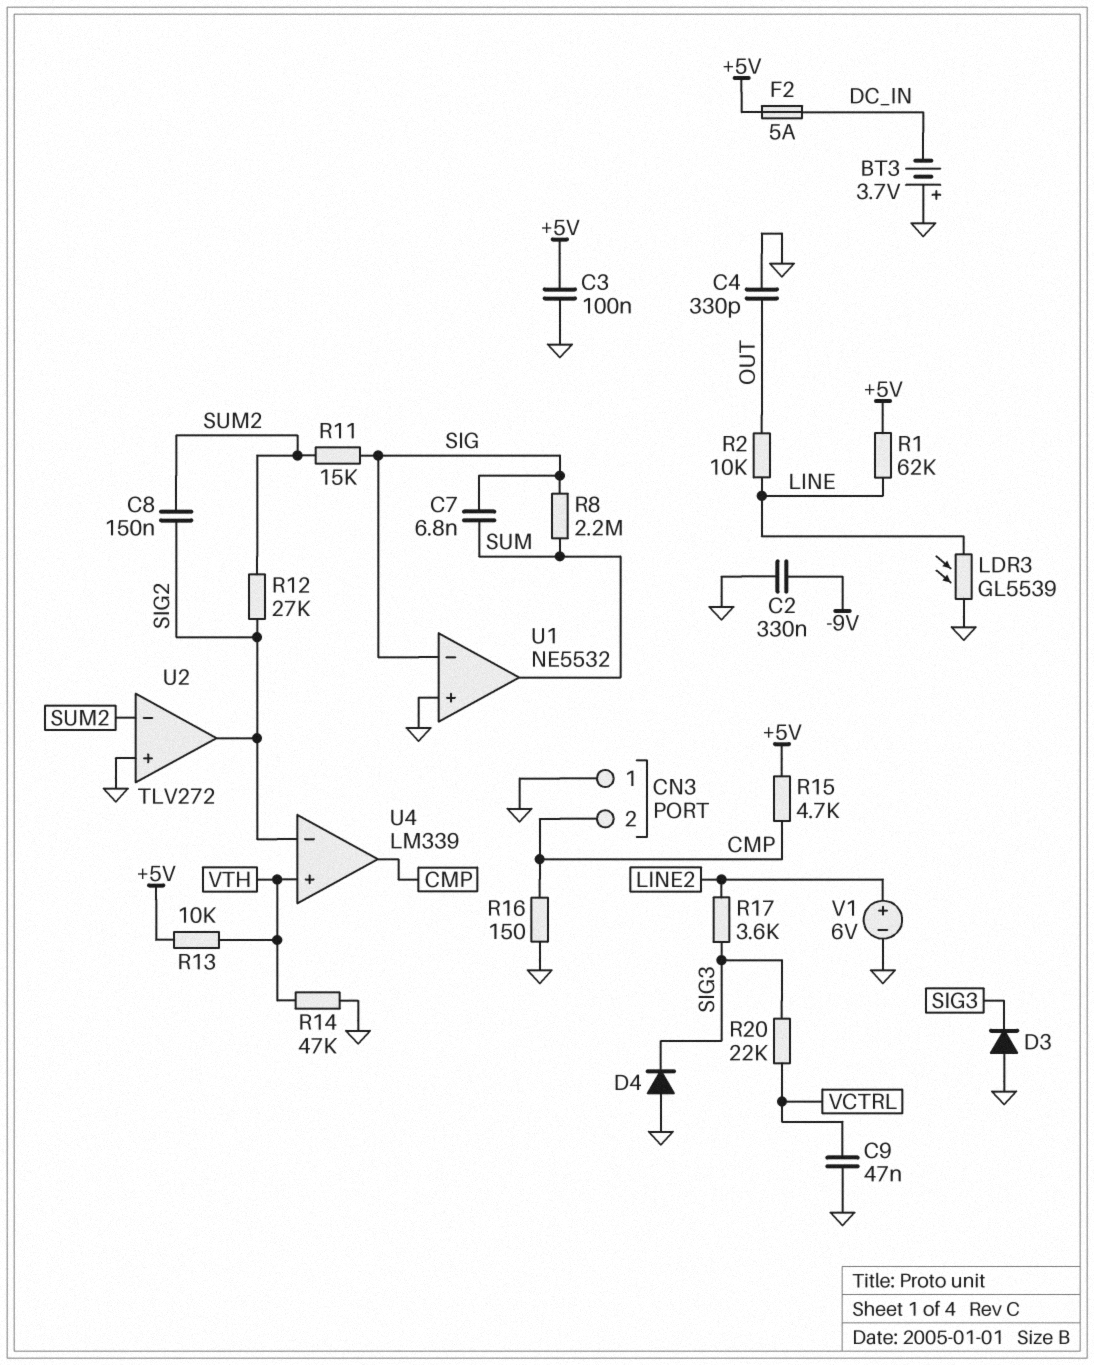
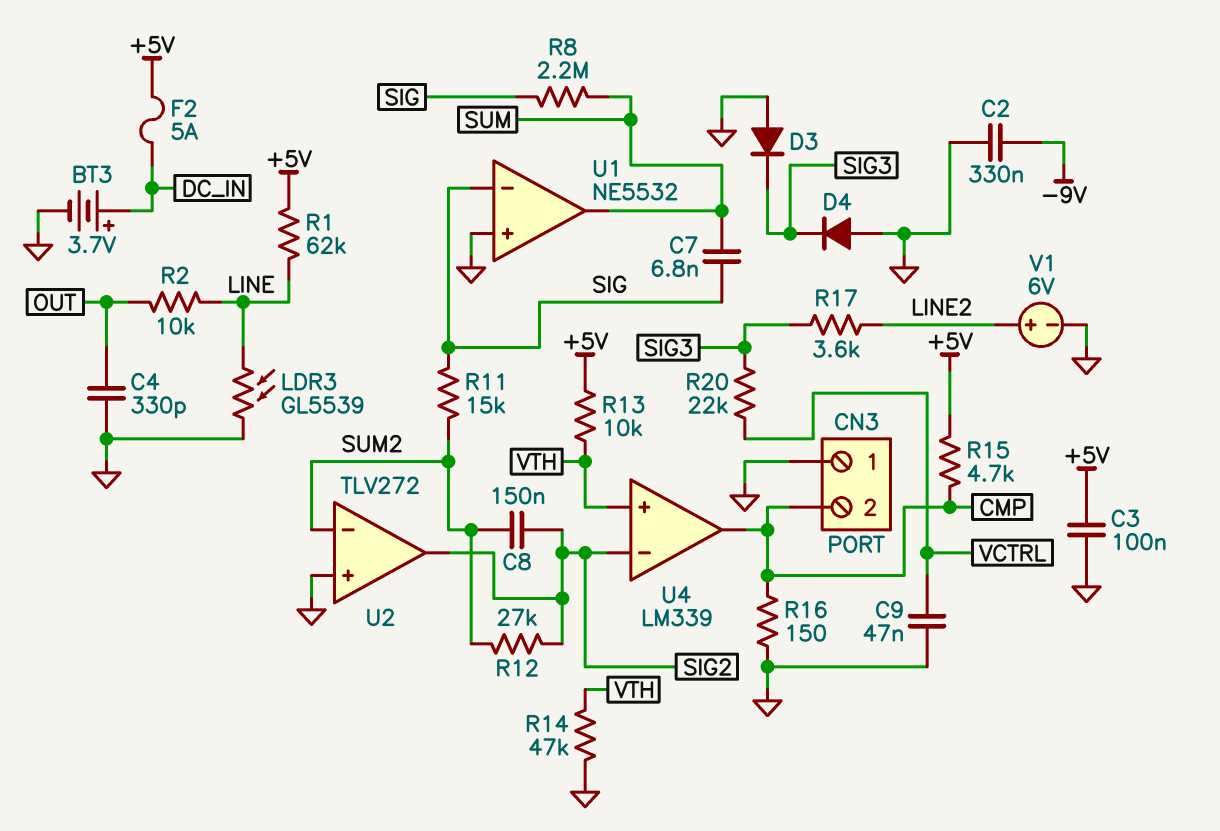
BT3: 3.7V (plus GND, minus DC_IN) -> 3.7V (plus DC_IN, minus GND)

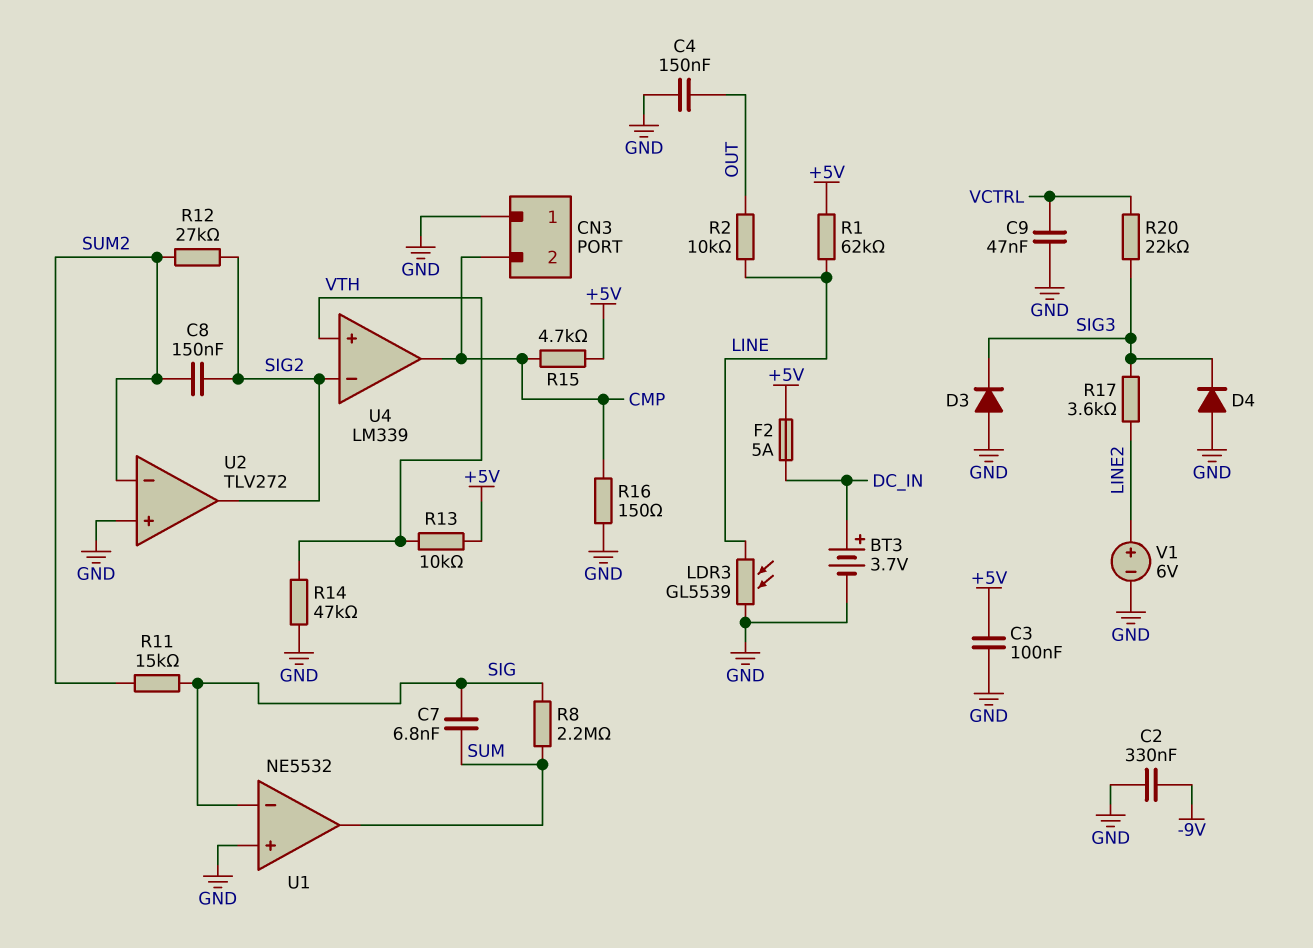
C4: 330pF (GND, OUT) -> 150nF (GND, OUT)

